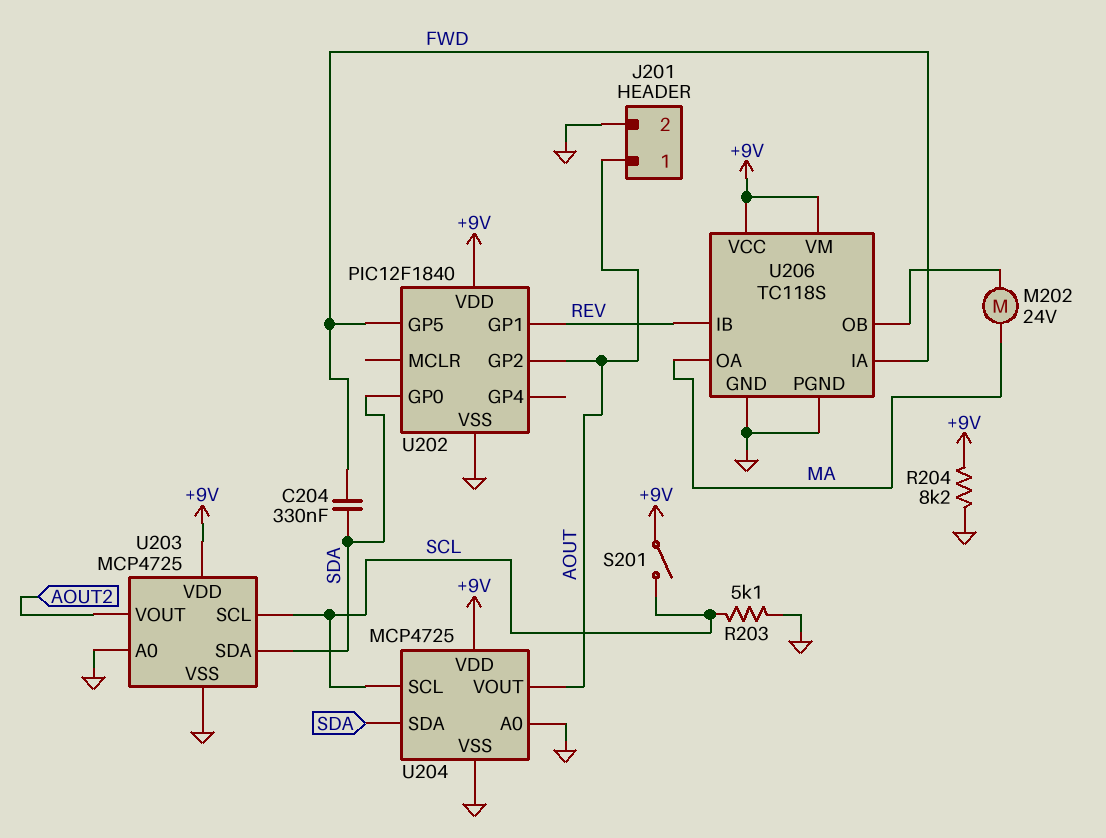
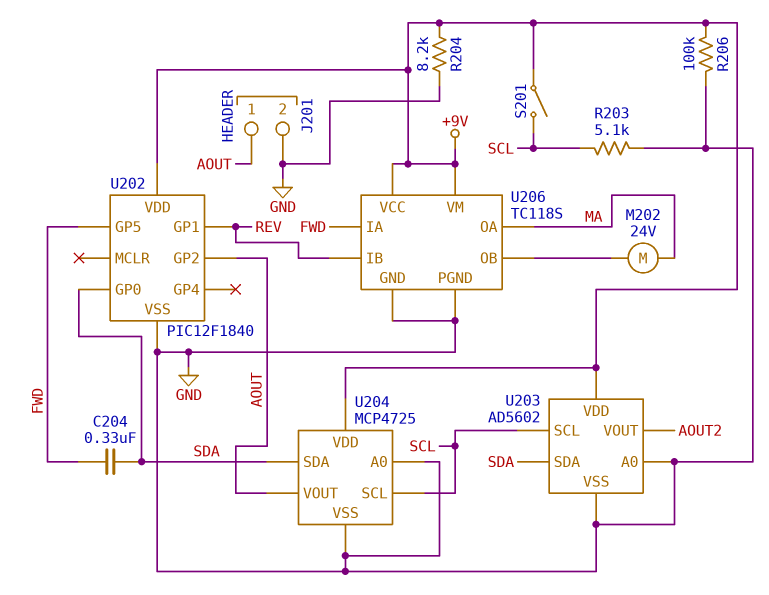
R206: none -> 100k (+9V, GND)
U203: MCP4725 -> AD5602

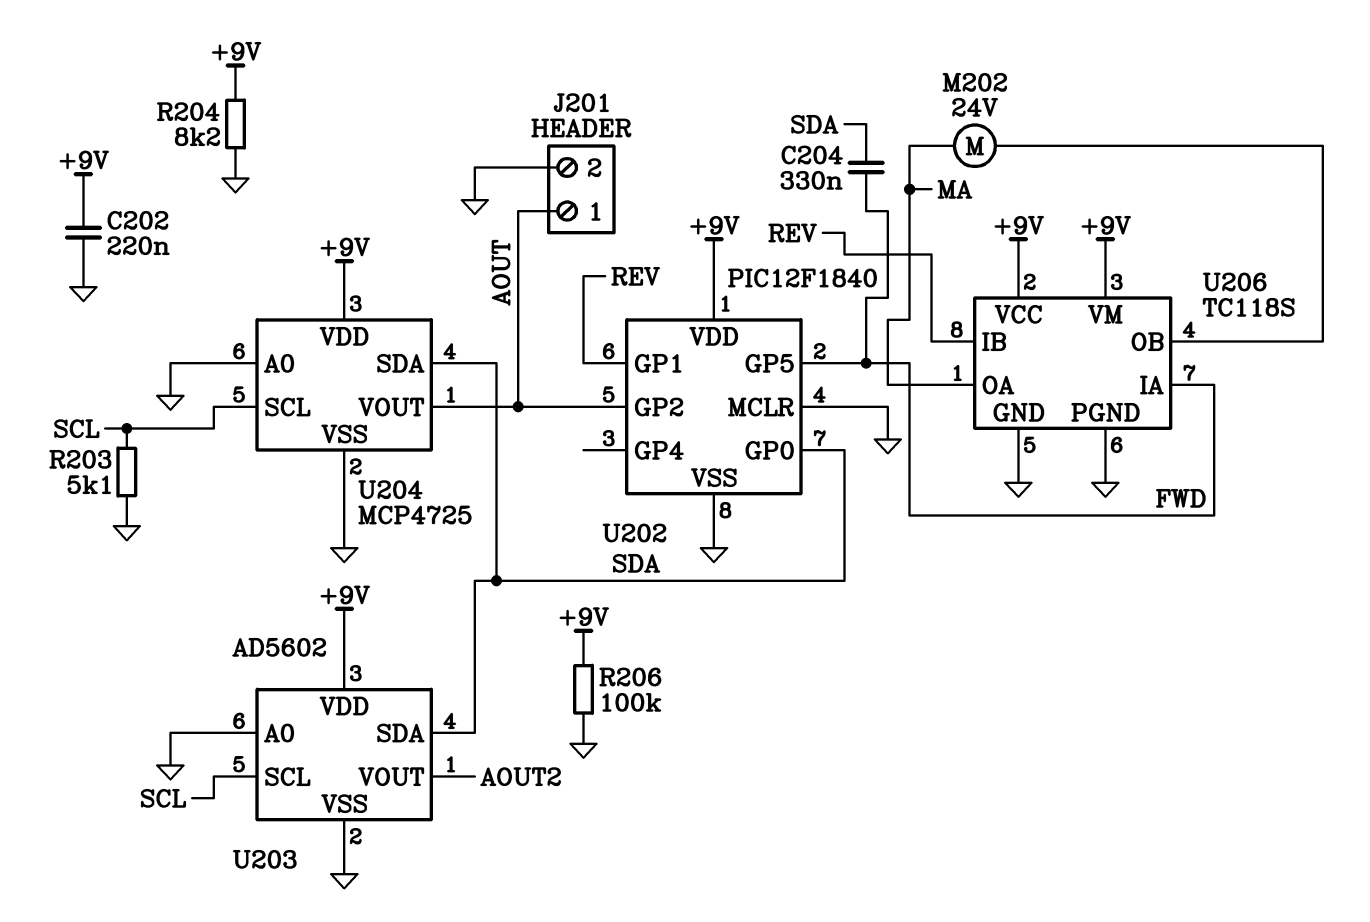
C202: none -> 220nF (+9V, GND)
S201: switch (+9V, SCL) -> none
U202 pin MCLR: none -> GND

